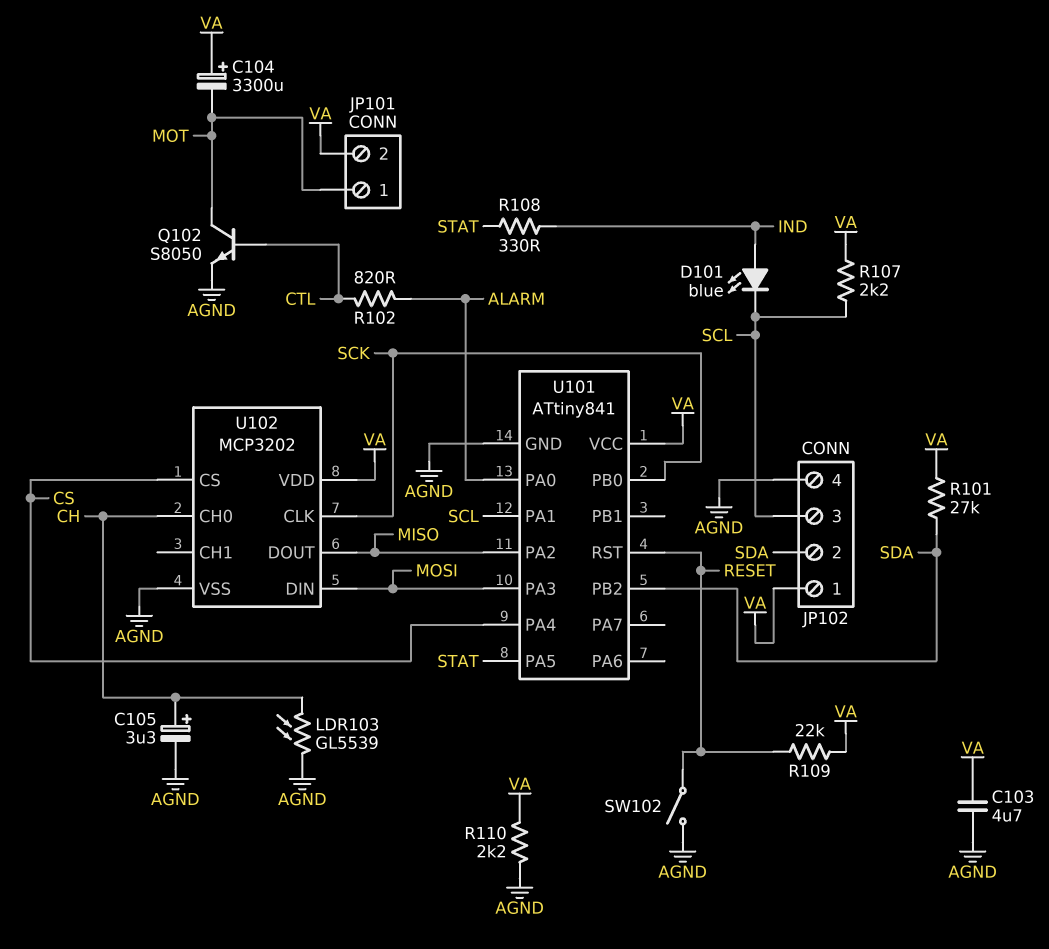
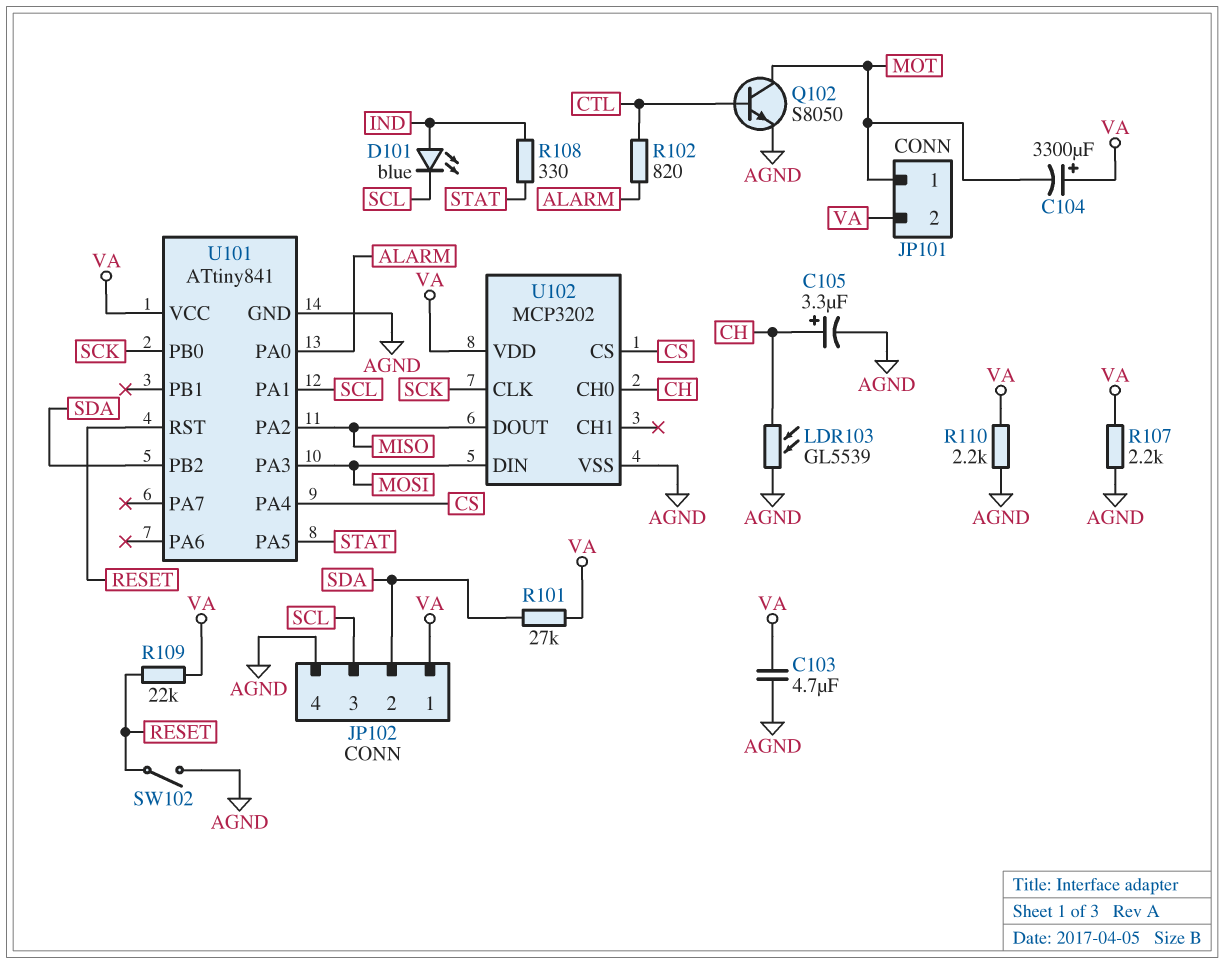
R107: 2.2k (SCL, VA) -> 2.2k (AGND, VA)

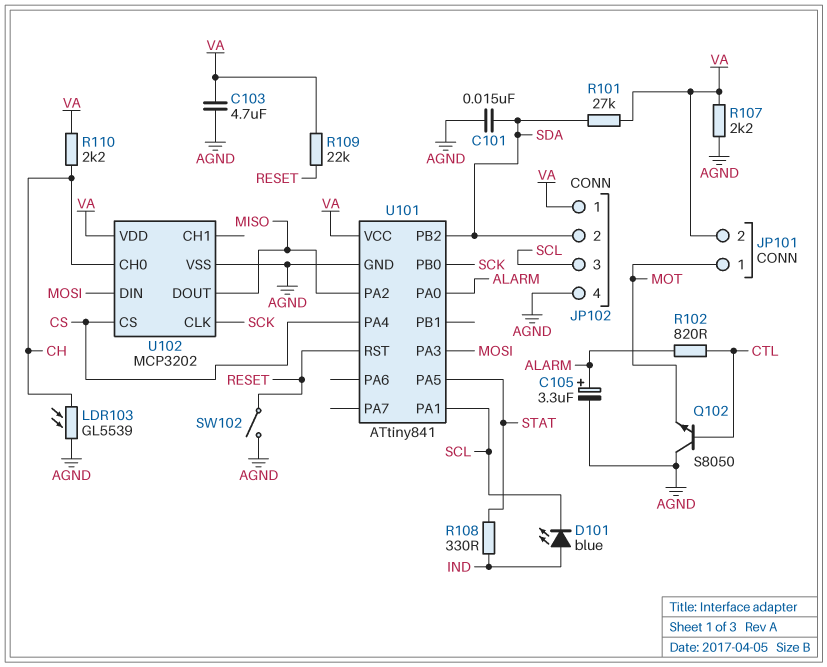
C101: none -> 15nF (AGND, SDA)
C104: 3300uF (plus VA, minus MOT) -> none
C105: 3.3uF (plus CH, minus AGND) -> 3.3uF (plus ALARM, minus AGND)
Q102: NPN S8050 (B CTL, C MOT, E AGND) -> NPN S8050 (B CTL, C AGND, E MOT)
R110: 2.2k (AGND, VA) -> 2.2k (CH, VA)

